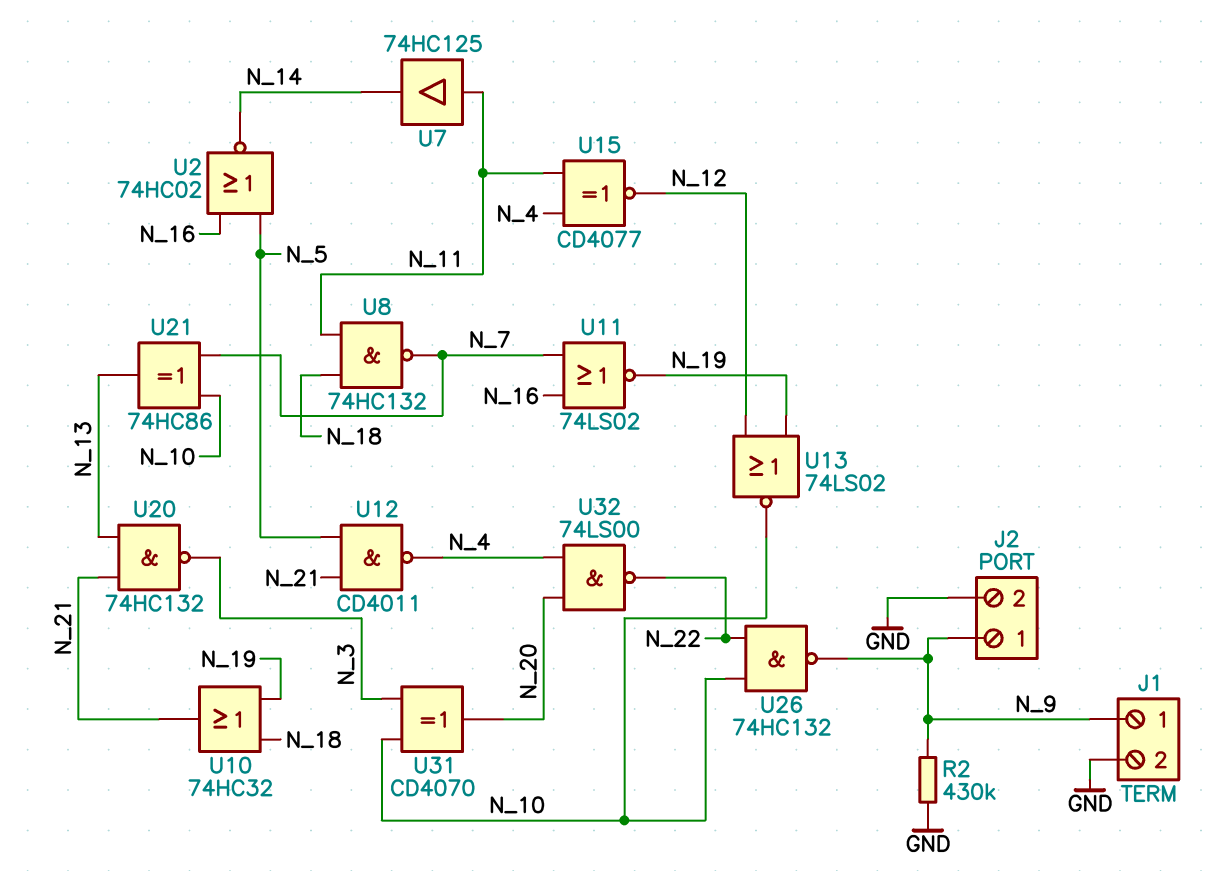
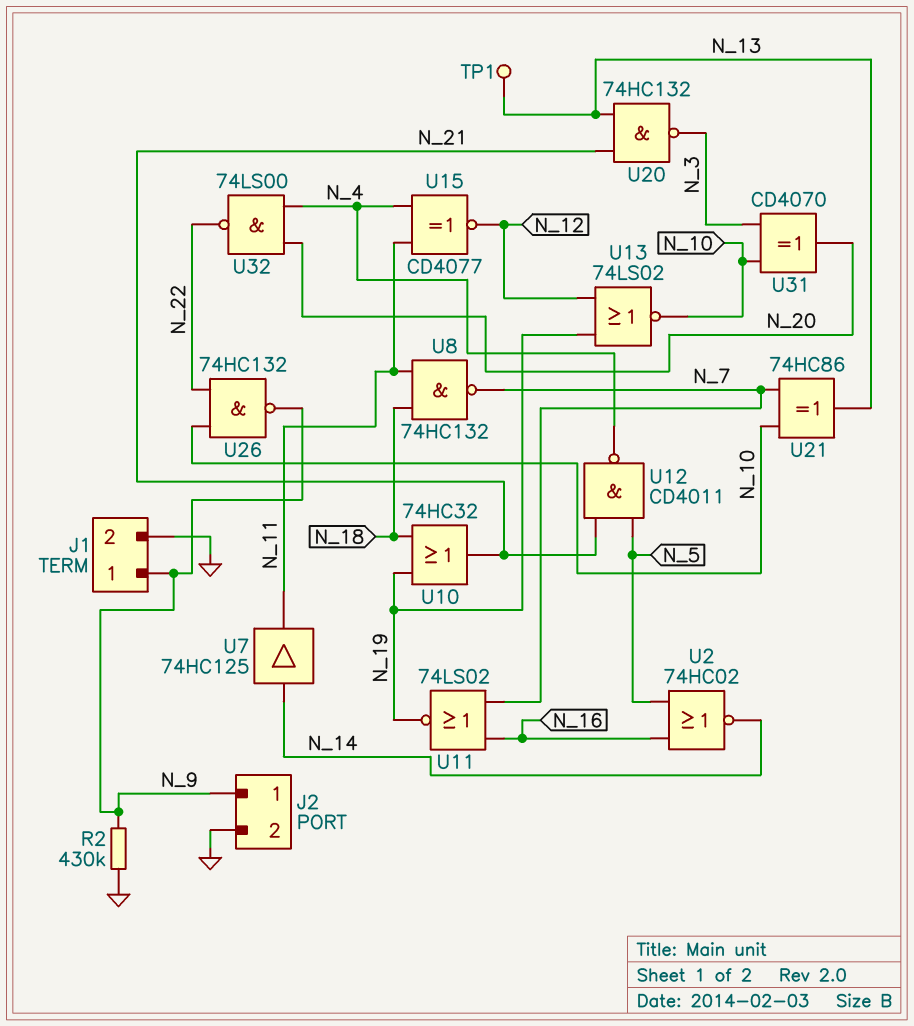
TP1: none -> test point (N_13)
U7: buffer 74HC125 (in N_11, out N_14) -> buffer 74HC125 (in N_14, out N_11)

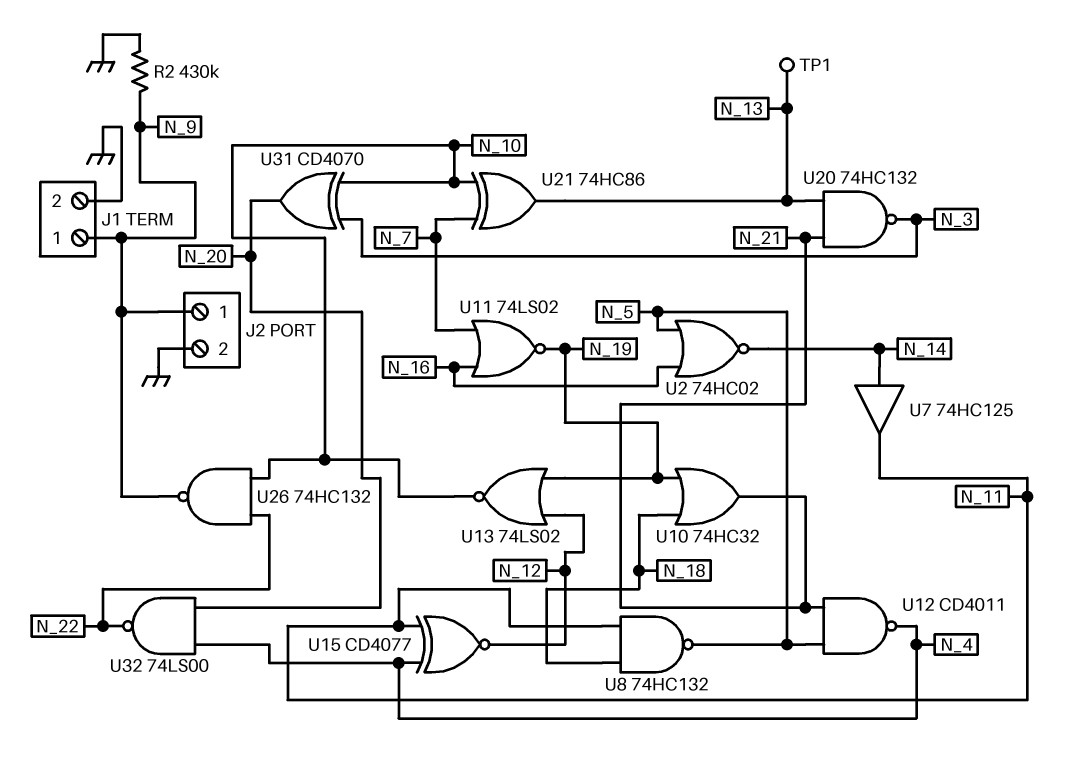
U8: NAND 74HC132 (in N_11, in N_18, out N_7) -> NAND 74HC132 (in N_11, in N_18, out N_5)

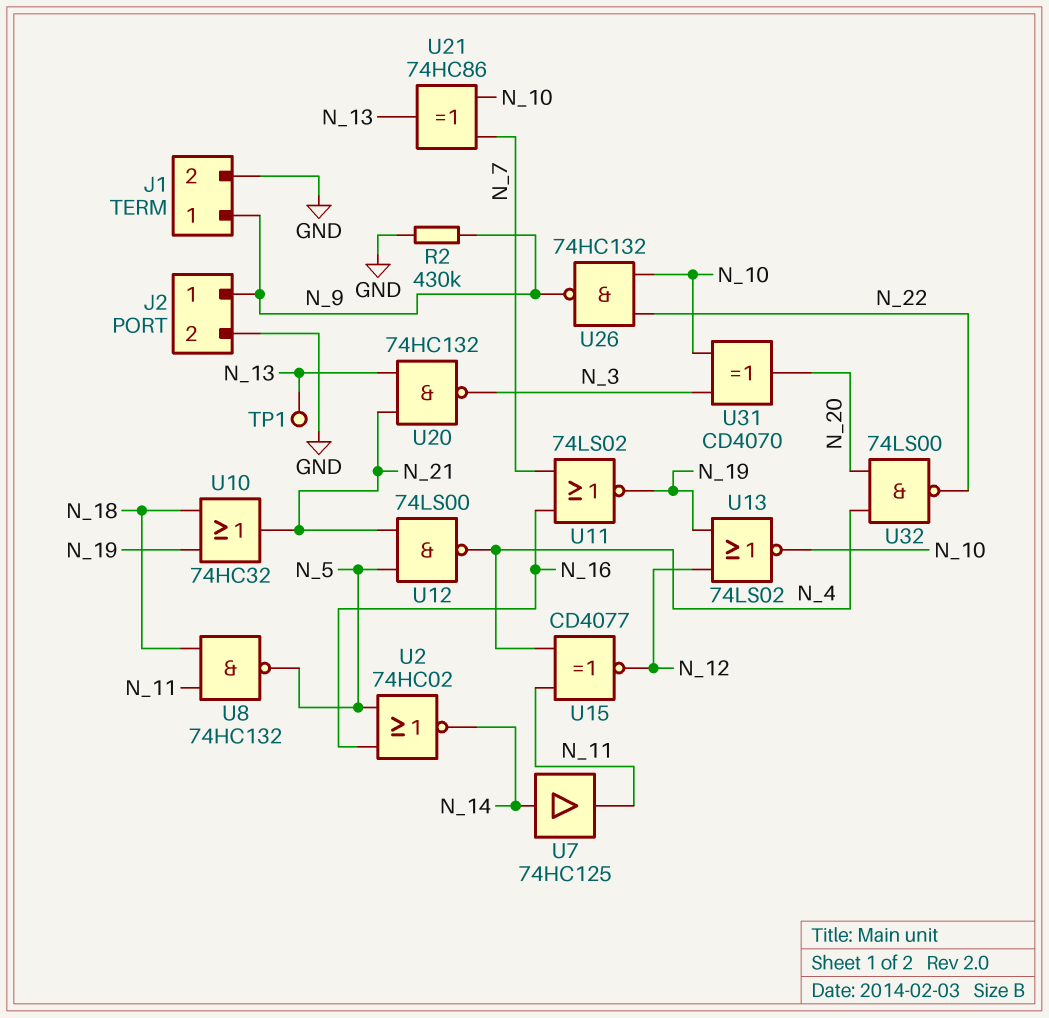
U12: NAND CD4011 (in N_5, in N_21, out N_4) -> NAND 74LS00 (in N_5, in N_21, out N_4)

